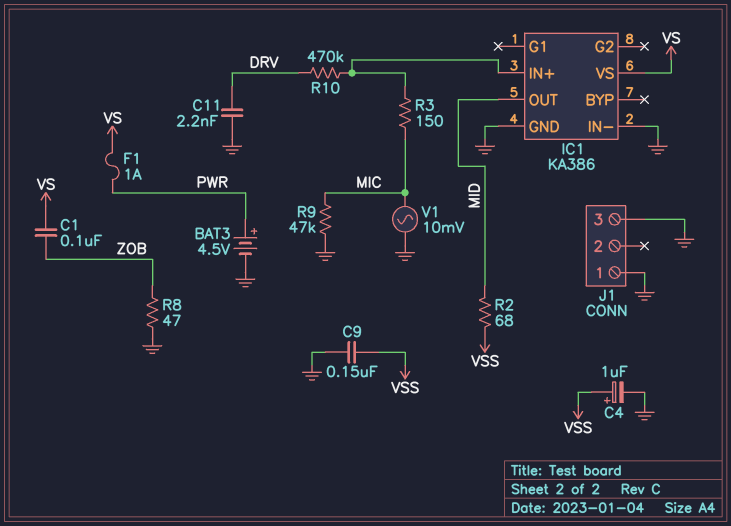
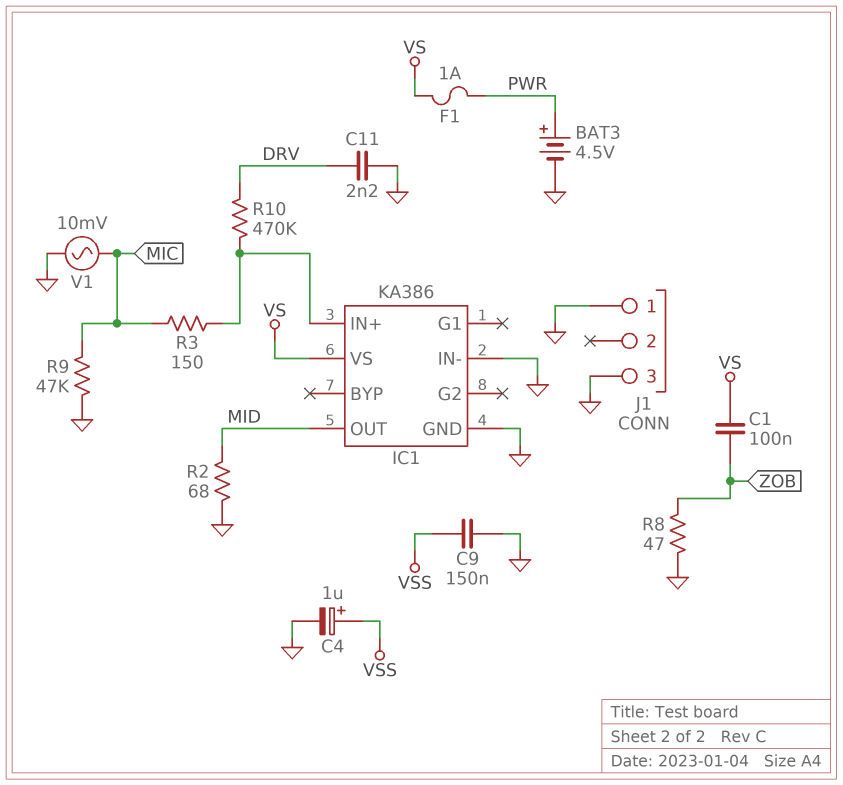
R2: 68 (MID, VSS) -> 68 (GND, MID)

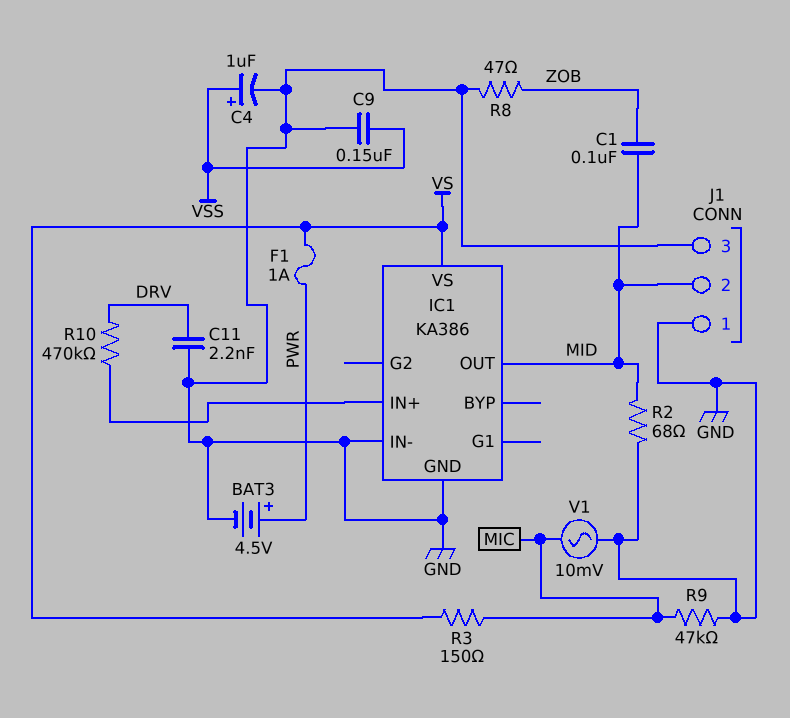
C1: 100nF (VS, ZOB) -> 100nF (MID, ZOB)
J1 pin 2: none -> MID
R3: 150 (IC1/IN+, MIC) -> 150 (MIC, VS)

